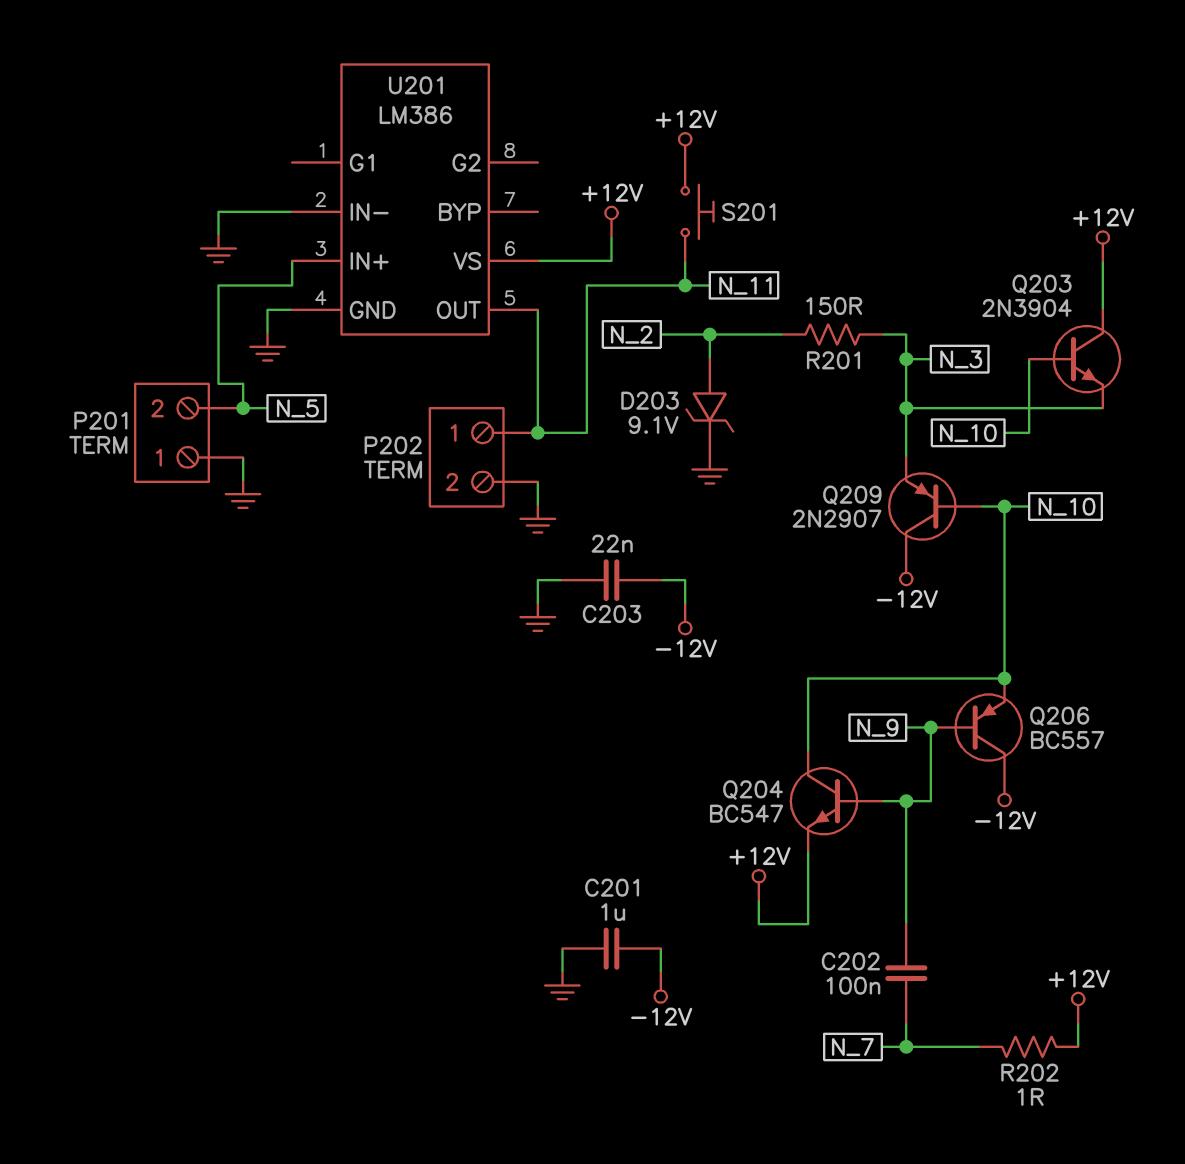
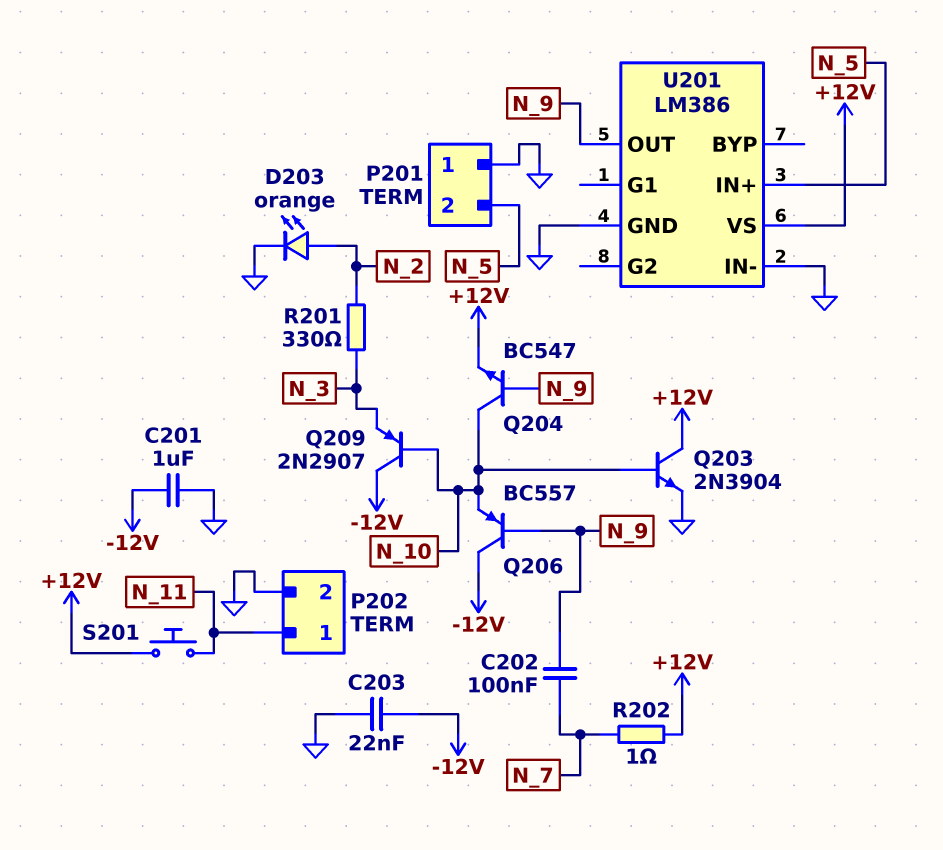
D203: zener 9.1V (A N_2, K GND) -> LED orange (A N_2, K GND)
Q203: NPN 2N3904 (B N_10, C +12V, E N_3) -> NPN 2N3904 (B N_10, C +12V, E GND)
R201: 150 (N_2, N_3) -> 330 (N_2, N_3)
U201 pin OUT: N_11 -> N_9

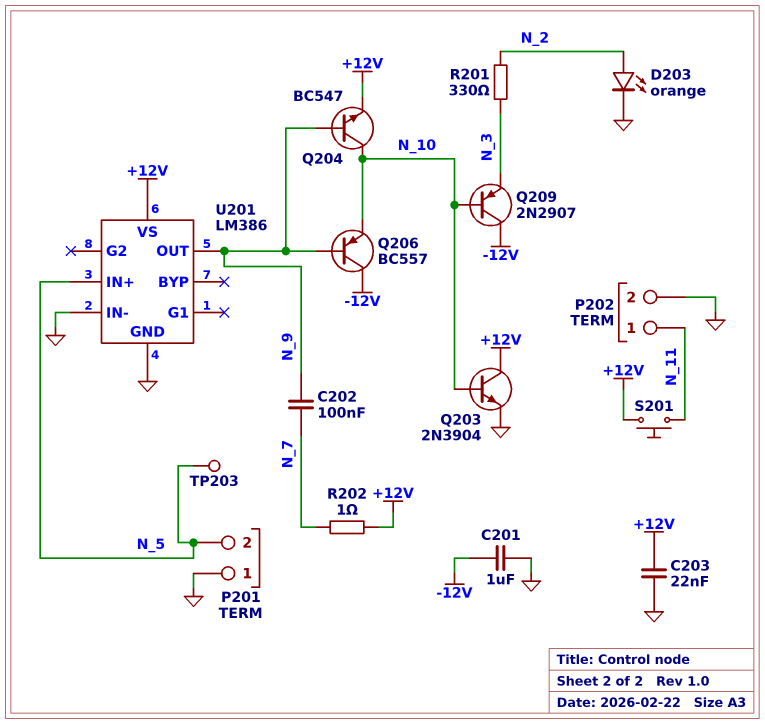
C203: 22nF (-12V, GND) -> 22nF (+12V, GND)
TP203: none -> test point (N_5)

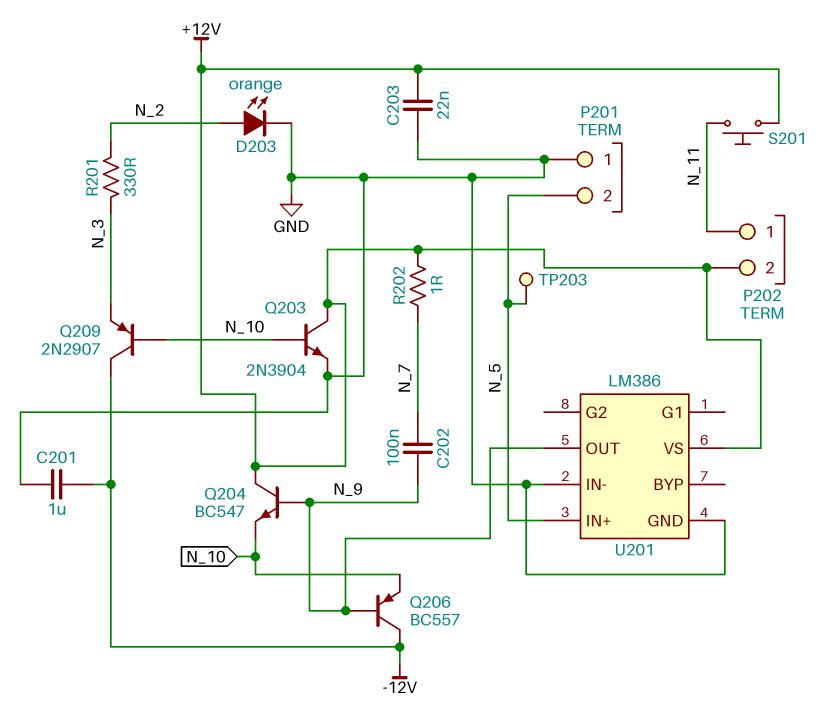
P202 pin 2: GND -> +12V
Q204: NPN BC547 (B N_9, C N_10, E +12V) -> NPN BC547 (B N_9, C +12V, E N_10)

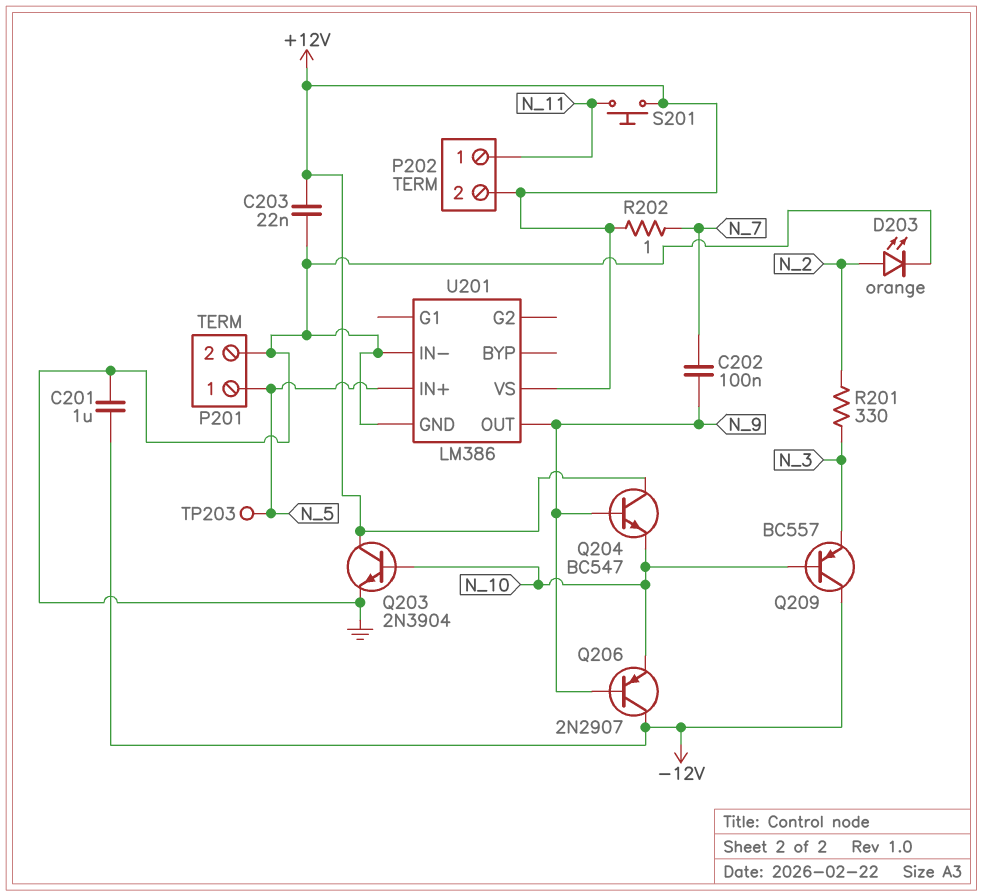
P201 pin 1: GND -> N_5
P201 pin 2: N_5 -> GND
Q206: PNP BC557 (B N_9, C -12V, E N_10) -> PNP 2N2907 (B N_9, C -12V, E N_10)
Q209: PNP 2N2907 (B N_10, C -12V, E N_3) -> PNP BC557 (B N_10, C -12V, E N_3)

